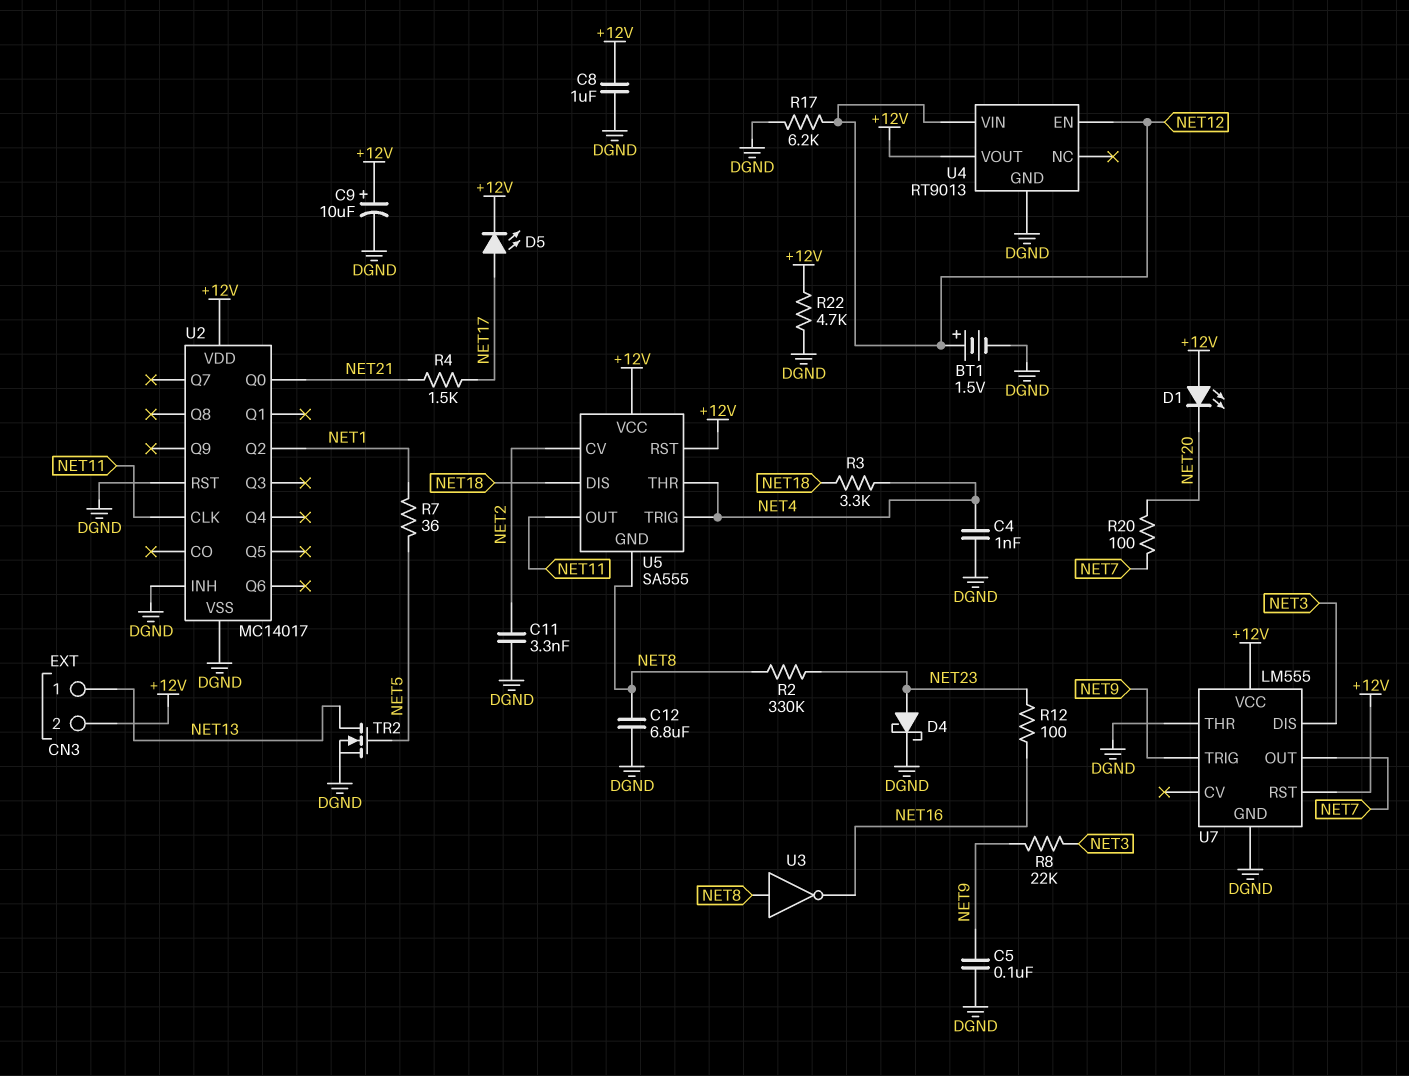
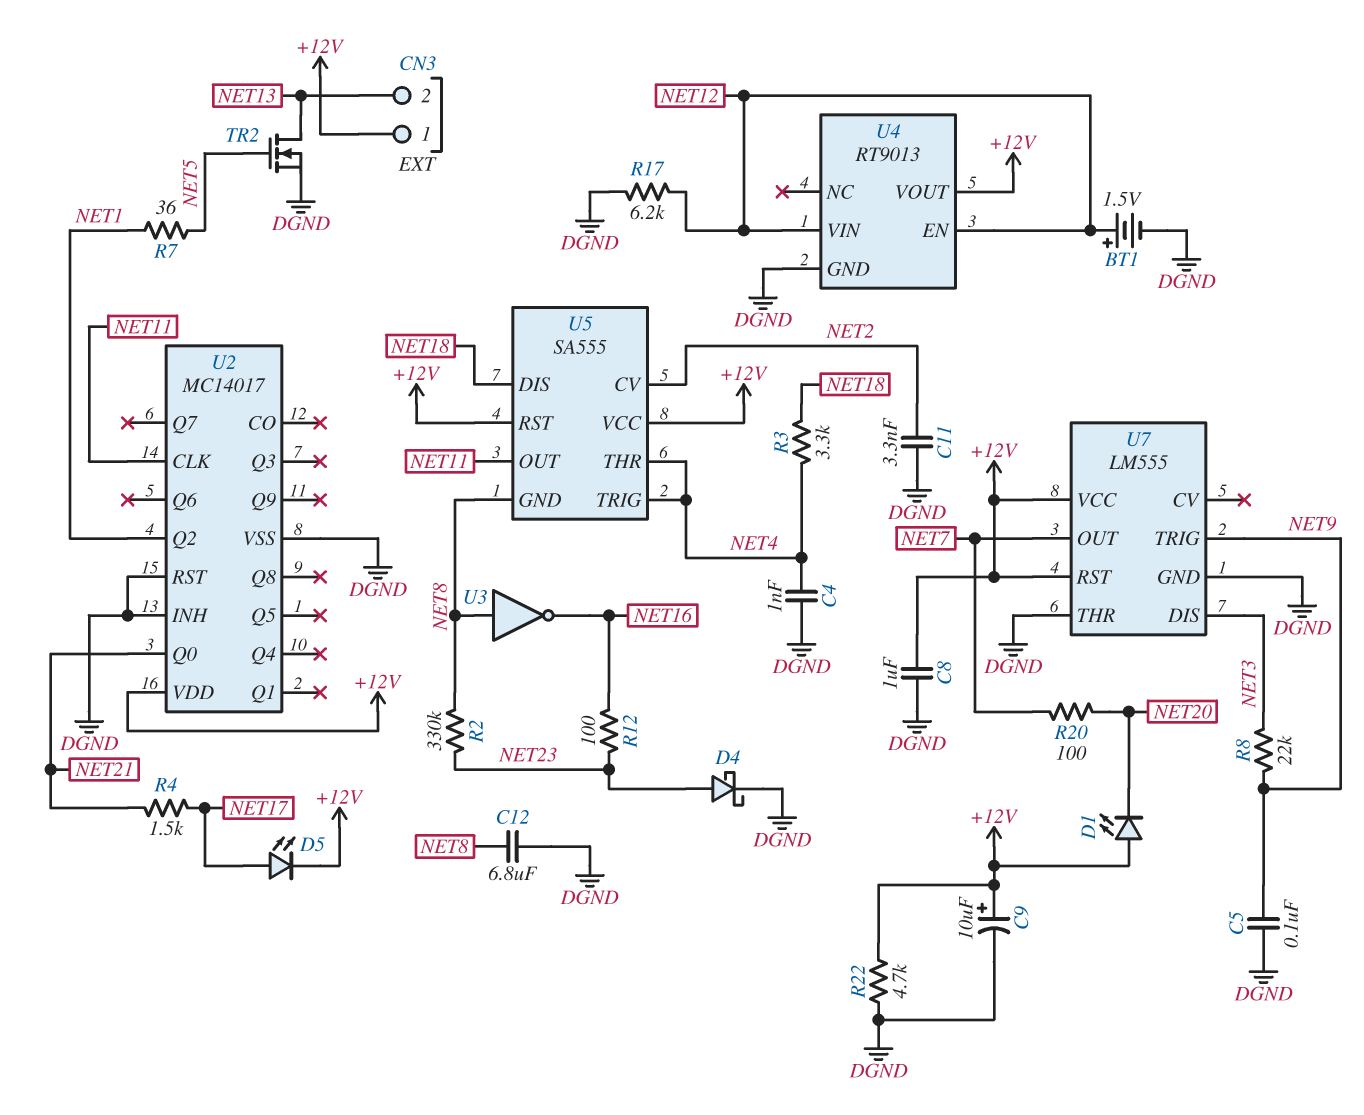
CN3 pin 1: NET13 -> +12V
CN3 pin 2: +12V -> NET13

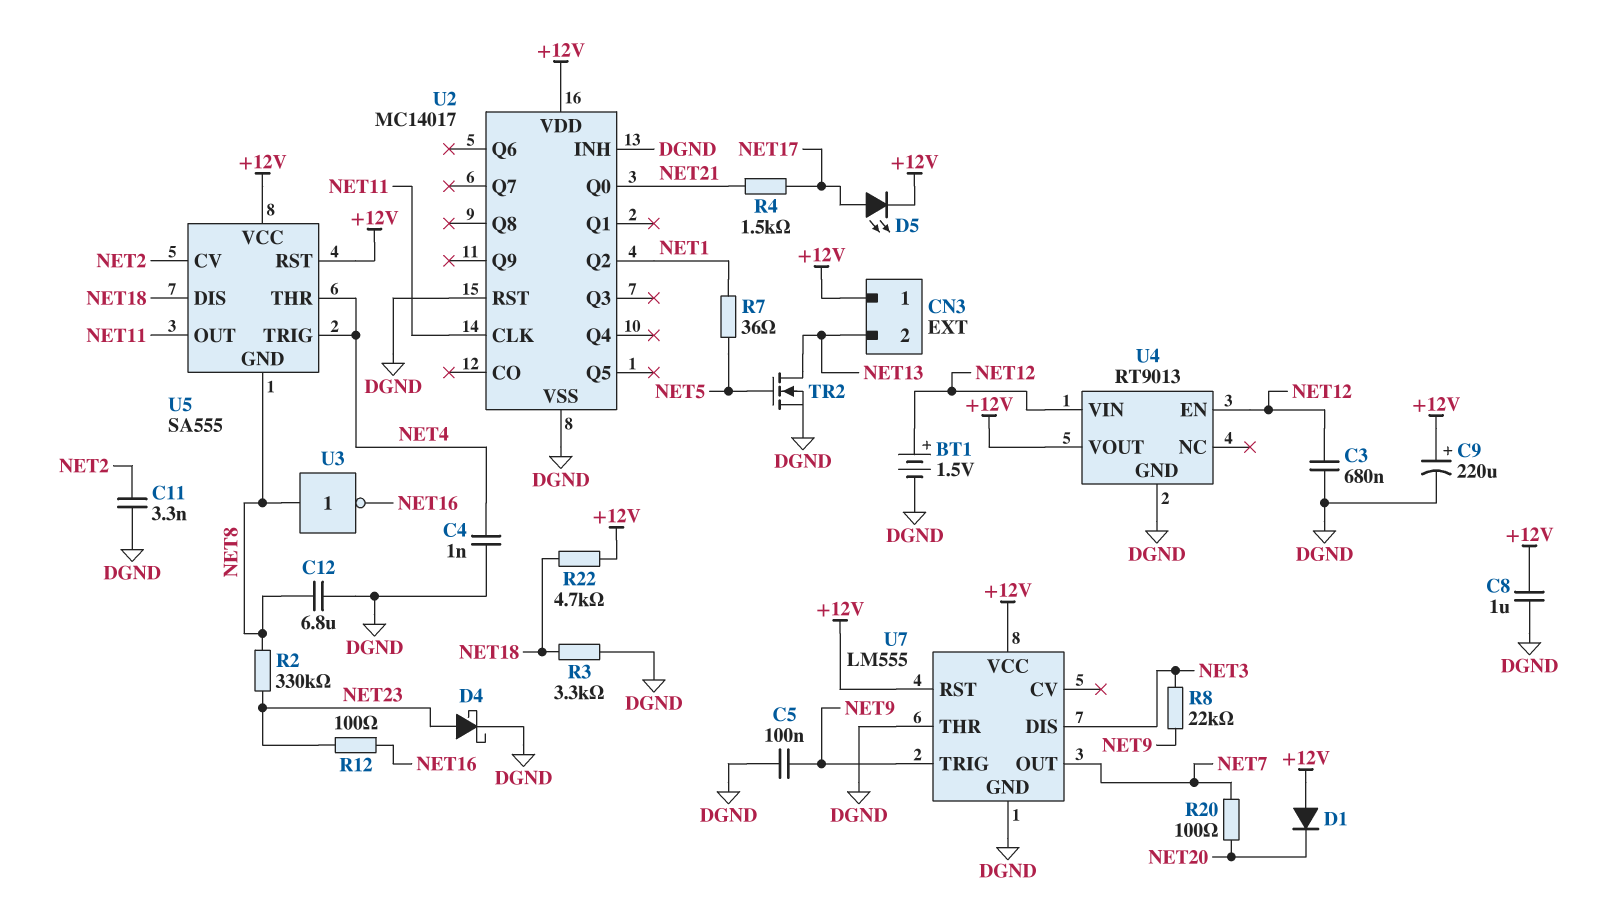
C3: none -> 680nF (DGND, NET12)
C9: 10uF (plus +12V, minus DGND) -> 220uF (plus +12V, minus DGND)
D1: LED (A +12V, K NET20) -> diode (A +12V, K NET20)
R3: 3.3k (NET4, NET18) -> 3.3k (DGND, NET18)
R17: 6.2k (DGND, NET12) -> none
R22: 4.7k (+12V, DGND) -> 4.7k (+12V, NET18)

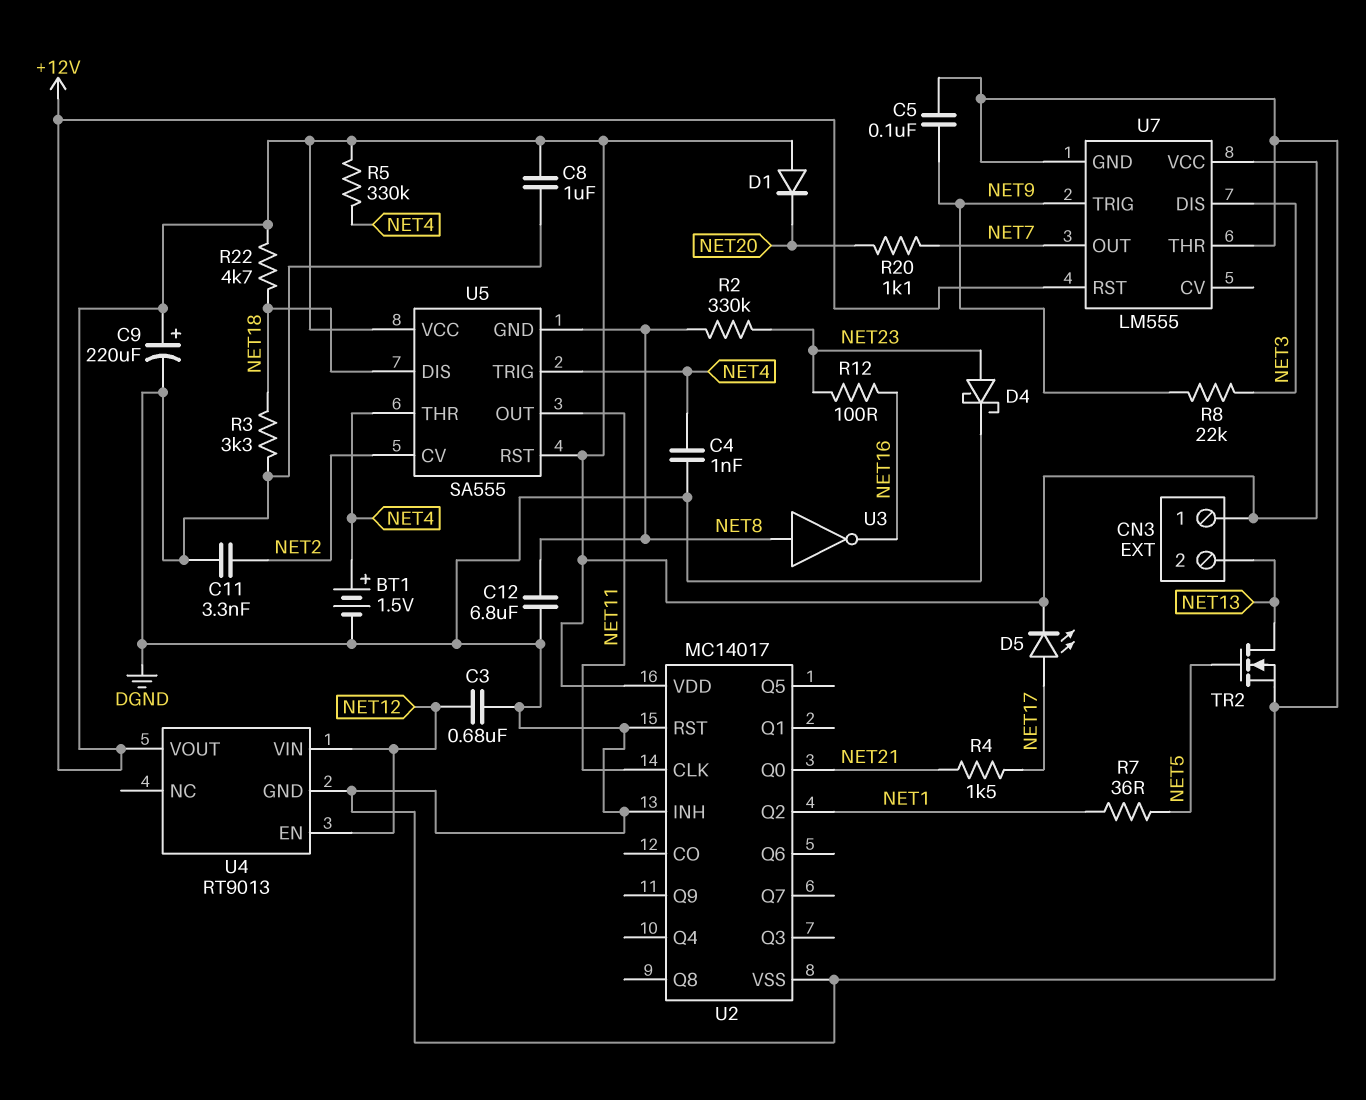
BT1: 1.5V (plus NET12, minus DGND) -> 1.5V (plus NET4, minus DGND)
R5: none -> 330k (+12V, NET4)
R20: 100 (NET7, NET20) -> 1.1k (NET7, NET20)

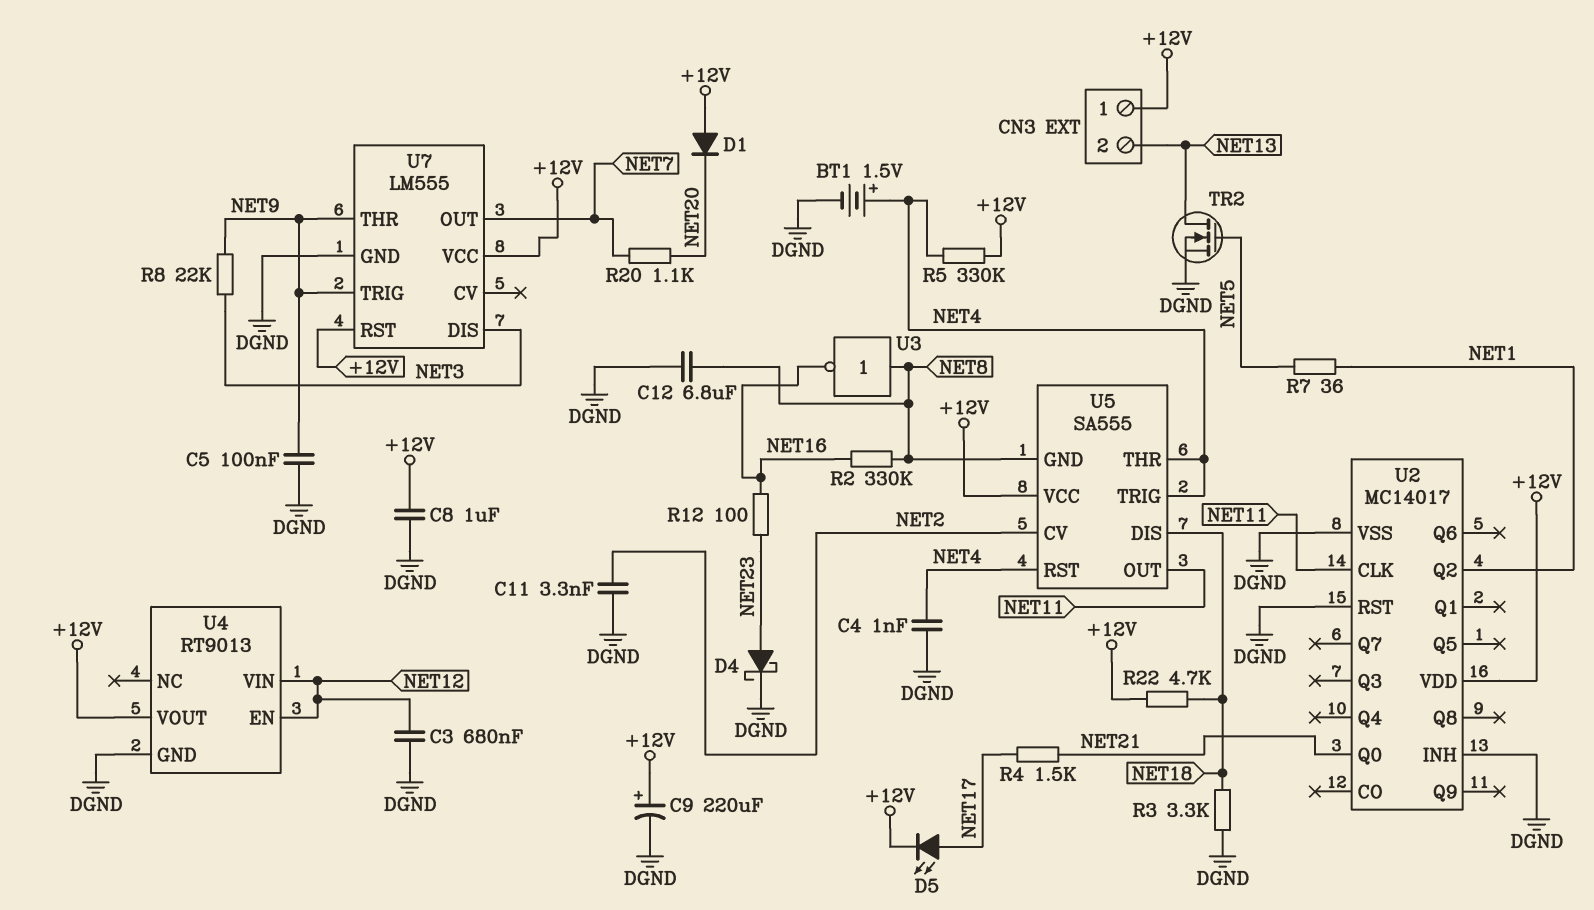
R2: 330k (NET8, NET23) -> 330k (NET8, NET16)
U5 pin RST: +12V -> NET4
U7 pin THR: DGND -> NET9

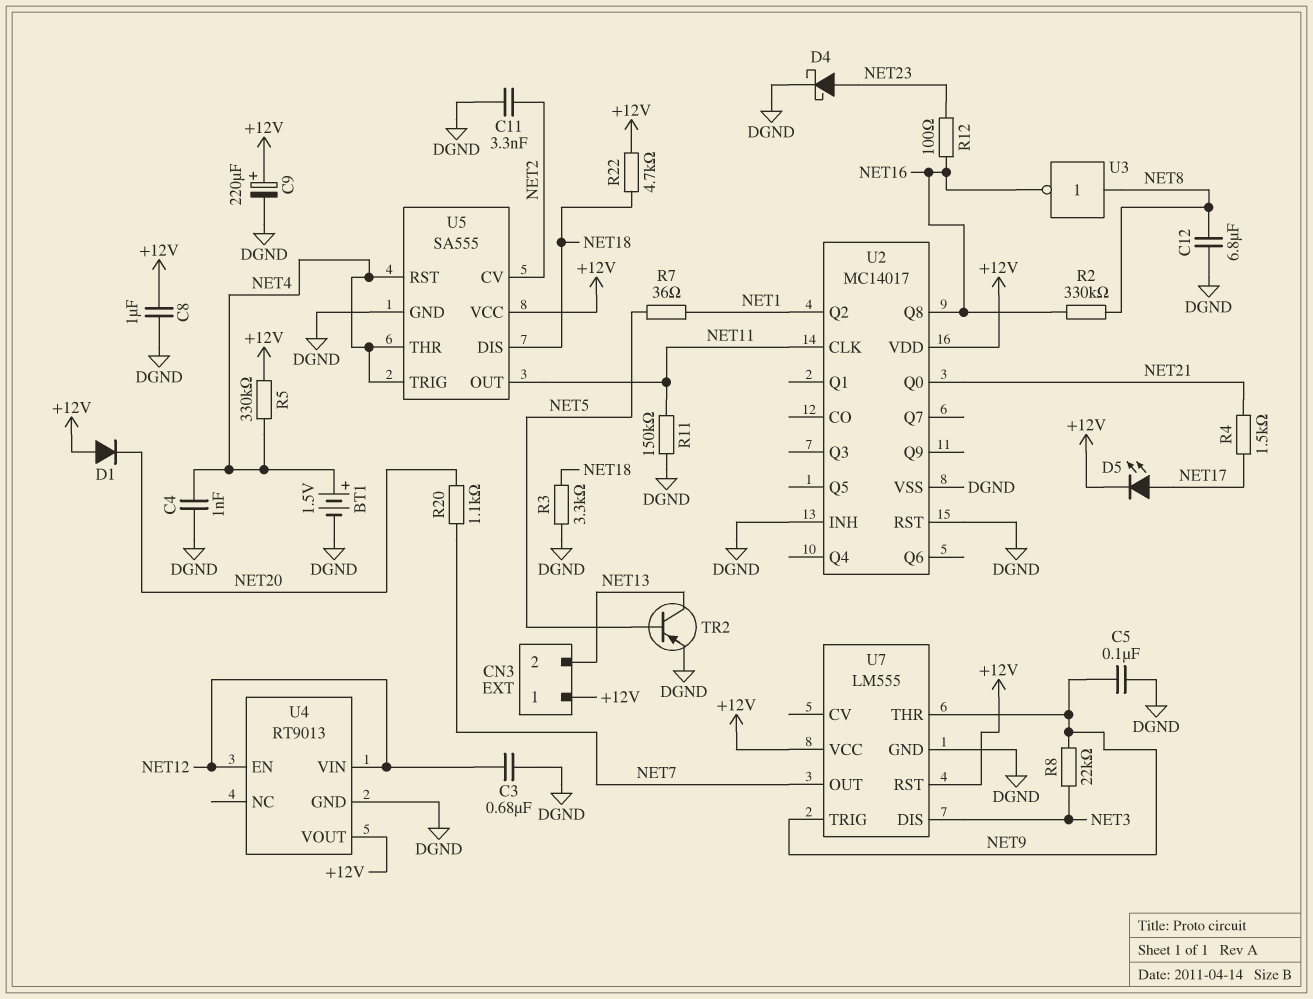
R11: none -> 150k (DGND, NET11)
TR2: NMOS (G NET5, D NET13, S DGND) -> PNP (B NET5, C NET13, E DGND)
U2 pin Q8: none -> NET16
U5 pin GND: NET8 -> DGND

